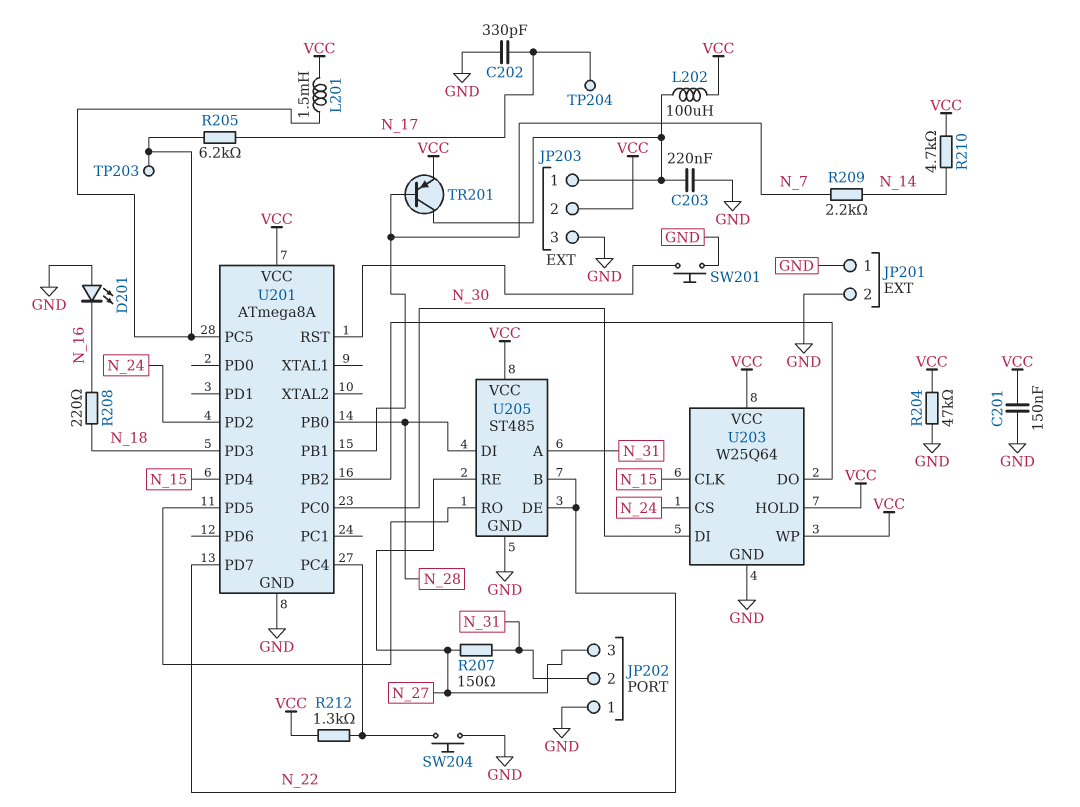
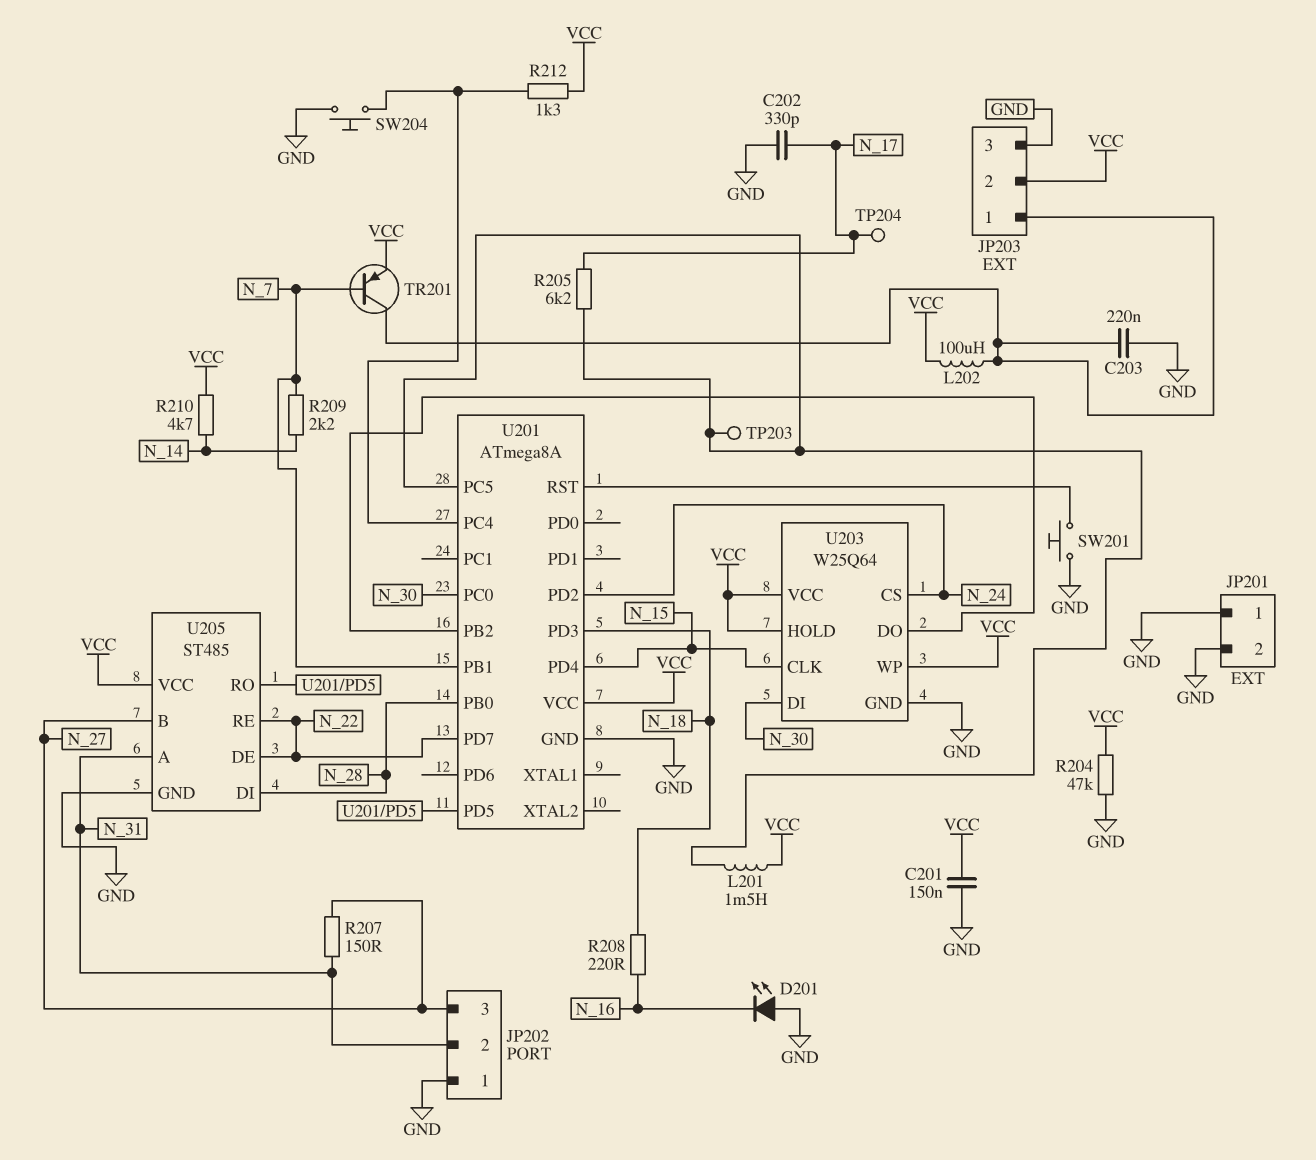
U205 pin B: N_22 -> N_27
U205 pin RE: N_27 -> N_22

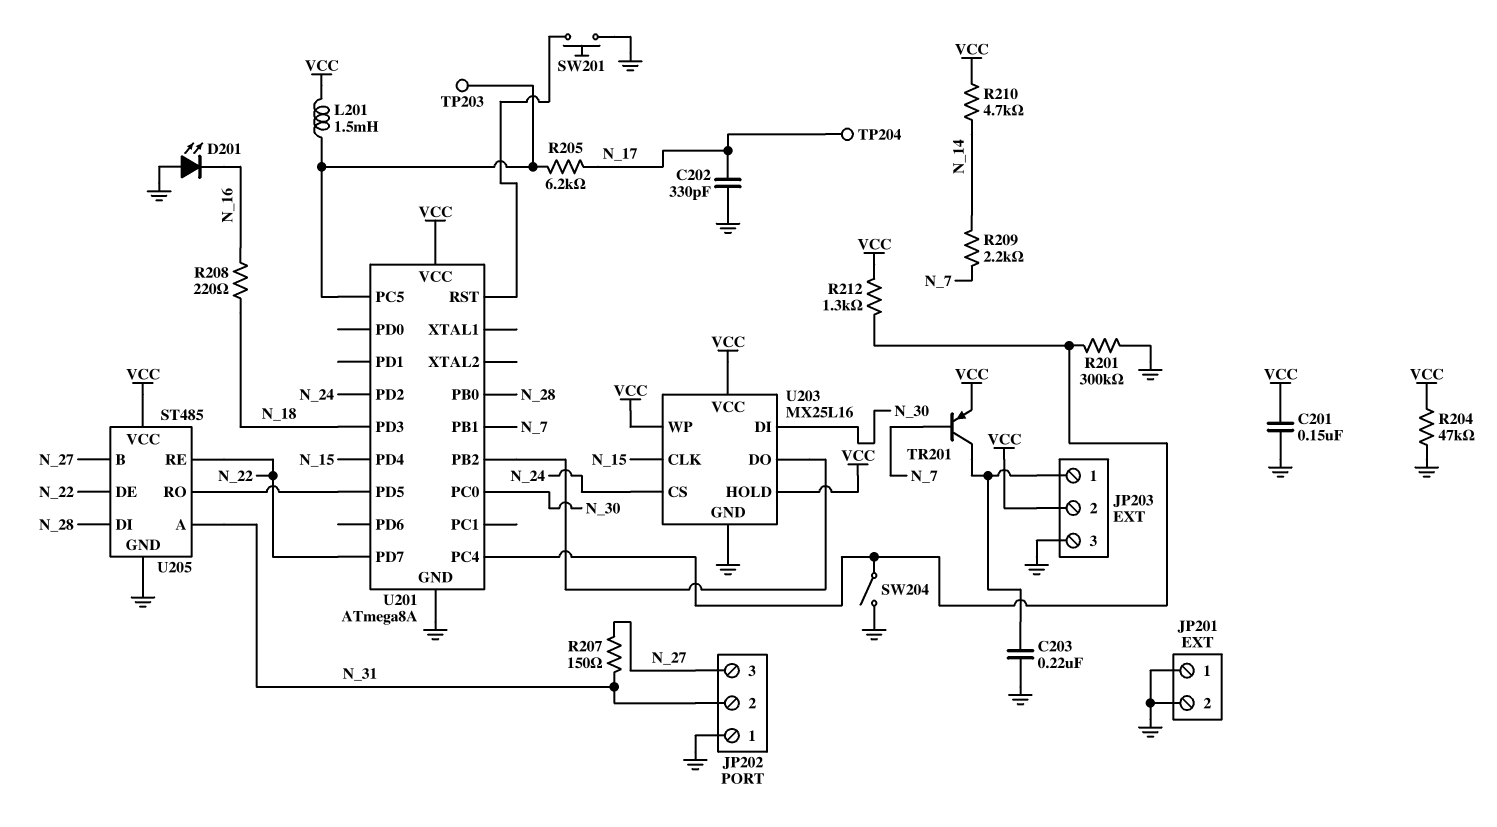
L202: 100uH (JP203/1, VCC) -> none
R201: none -> 300k (GND, U201/PC4)
SW204: button (GND, U201/PC4) -> switch (GND, U201/PC4)
U203: W25Q64 -> MX25L16

